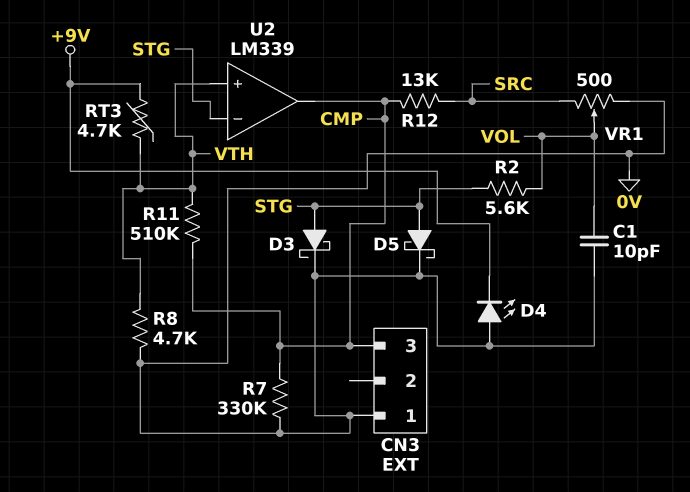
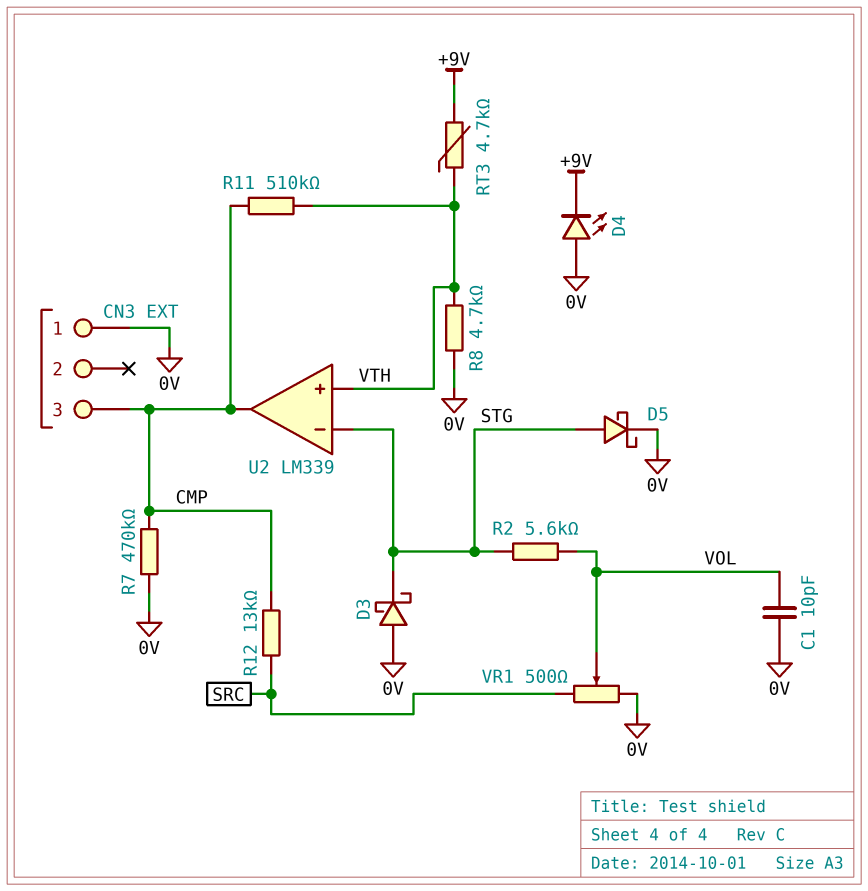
D3: schottky (A STG, K 0V) -> schottky (A 0V, K STG)
R7: 330k (0V, CMP) -> 470k (0V, CMP)

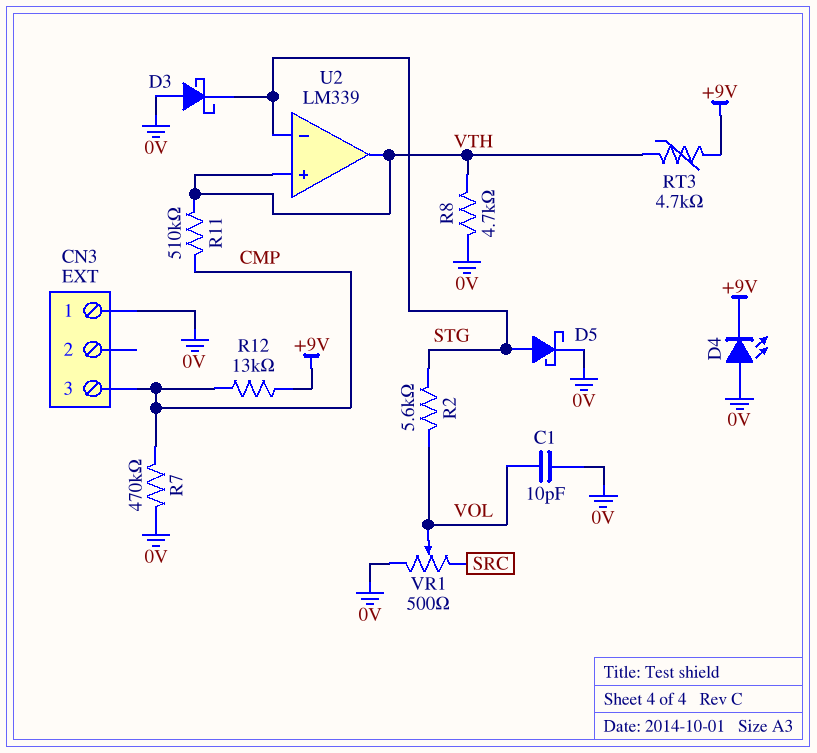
R12: 13k (CMP, SRC) -> 13k (+9V, CMP)
U2 pin out: CMP -> VTH

